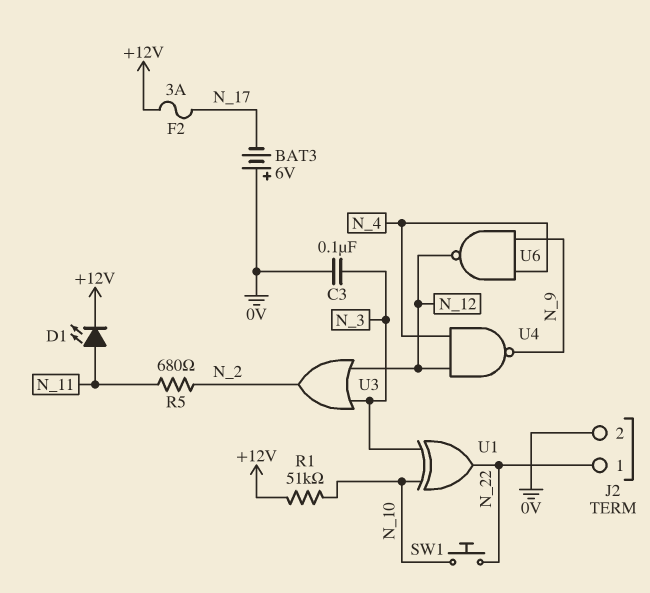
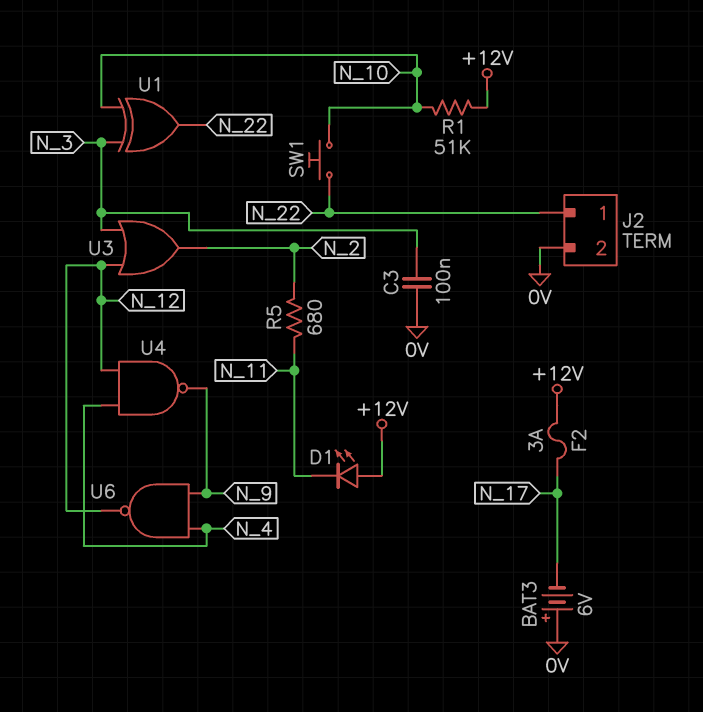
D1: LED (A N_11, K +12V) -> LED (A +12V, K N_11)

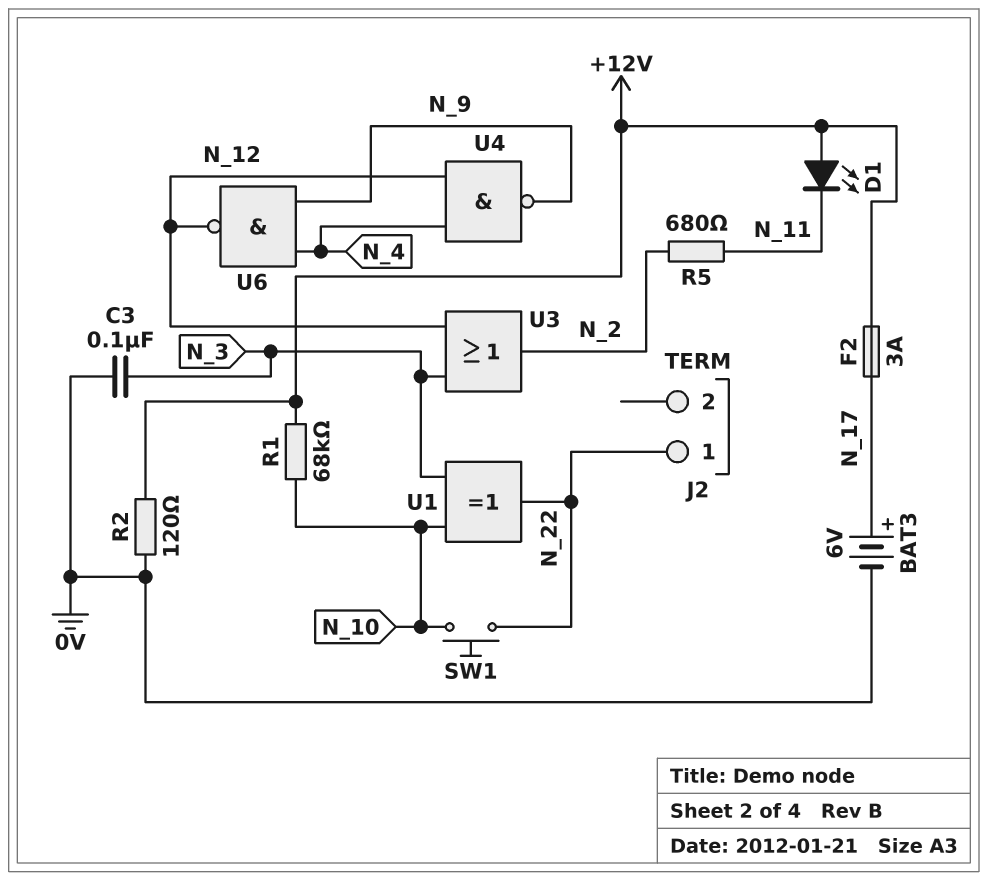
BAT3: 6V (plus 0V, minus N_17) -> 6V (plus N_17, minus 0V)
J2 pin 2: 0V -> none
R1: 51k (+12V, N_10) -> 68k (+12V, N_10)
R2: none -> 120 (+12V, 0V)

